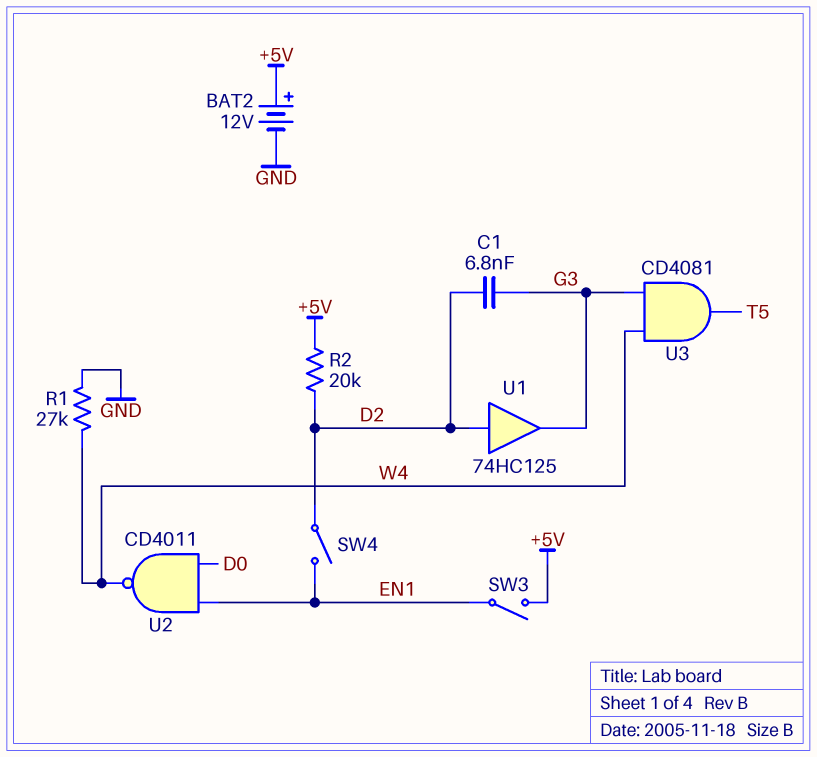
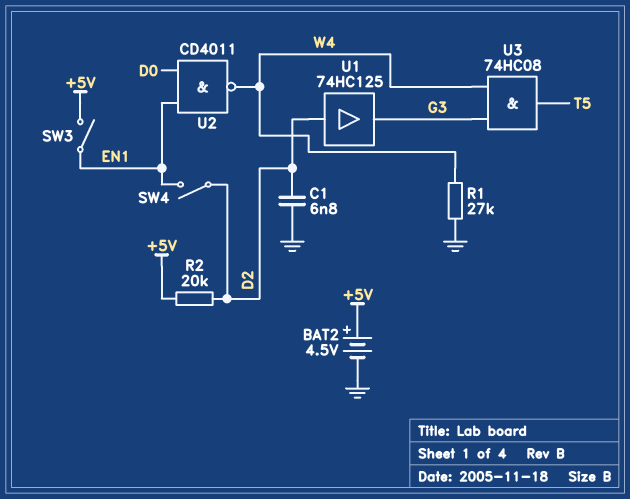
BAT2: 12V (plus +5V, minus GND) -> 4.5V (plus +5V, minus GND)
C1: 6.8nF (D2, G3) -> 6.8nF (D2, GND)
U3: AND CD4081 (in G3, in W4, out T5) -> AND 74HC08 (in G3, in W4, out T5)

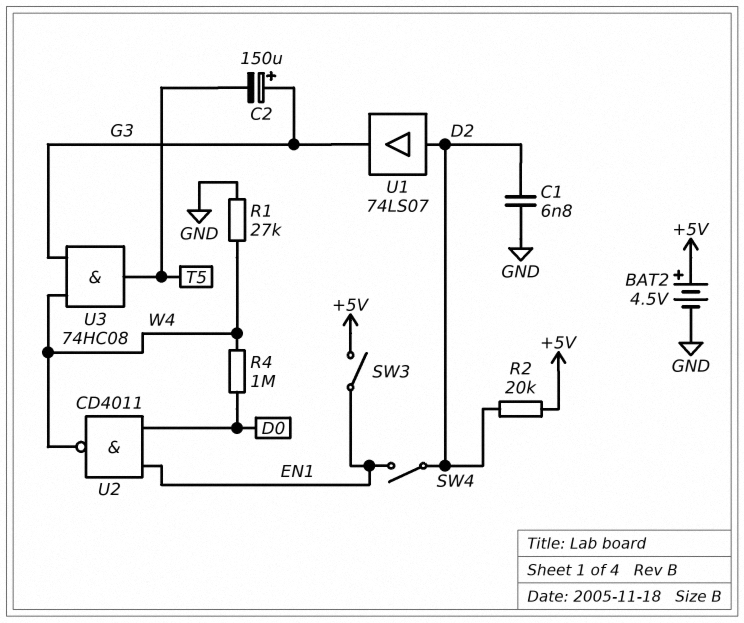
C2: none -> 150uF (plus G3, minus T5)
R4: none -> 1M (D0, W4)
U1: buffer 74HC125 (in D2, out G3) -> buffer 74LS07 (in D2, out G3)

